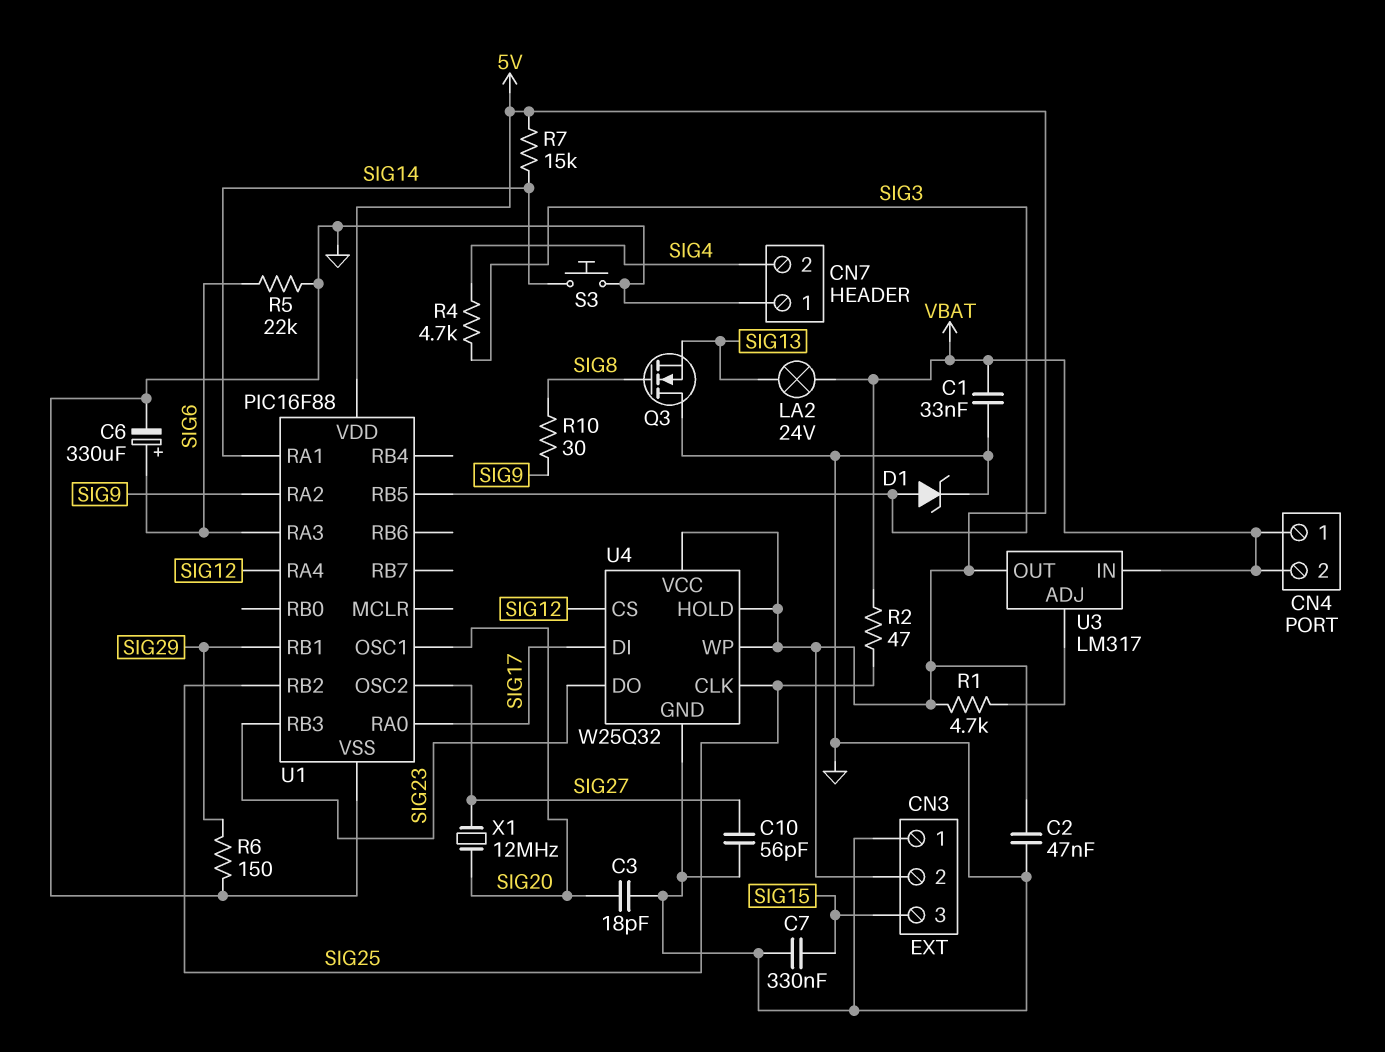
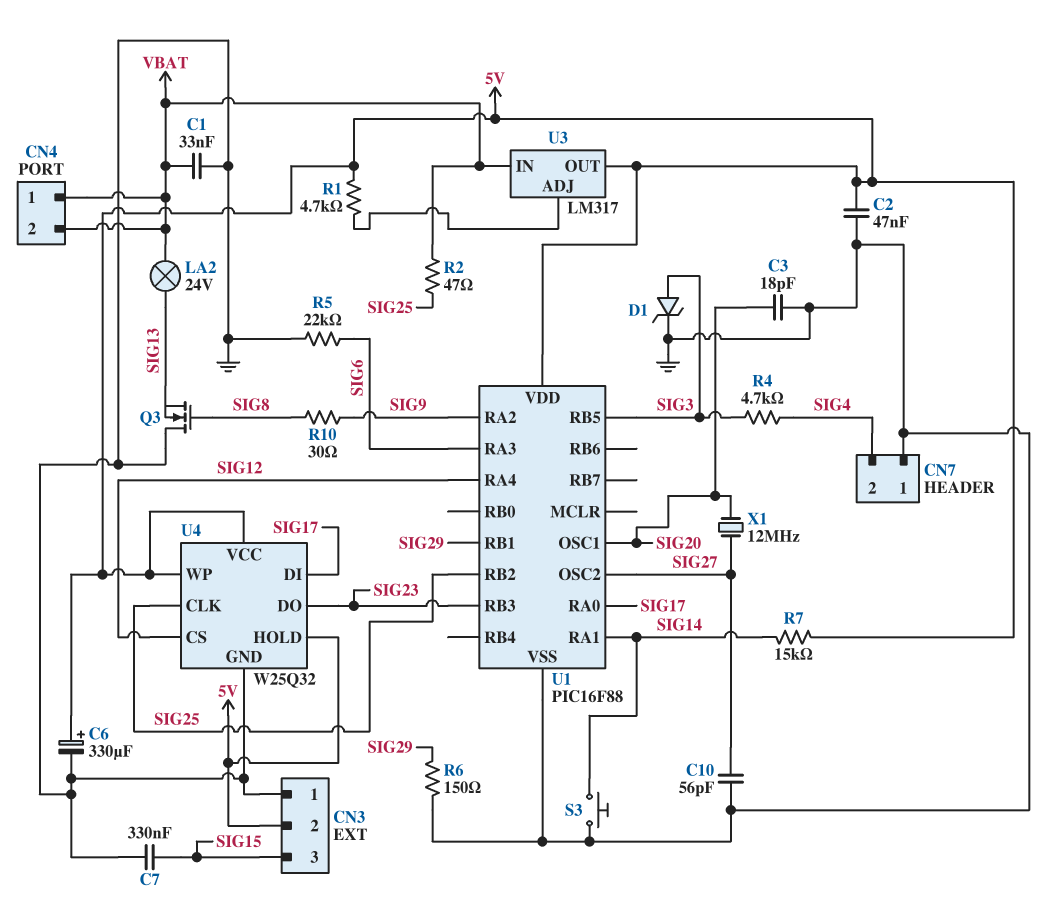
C6: 330uF (plus SIG6, minus GND) -> 330uF (plus 5V, minus GND)

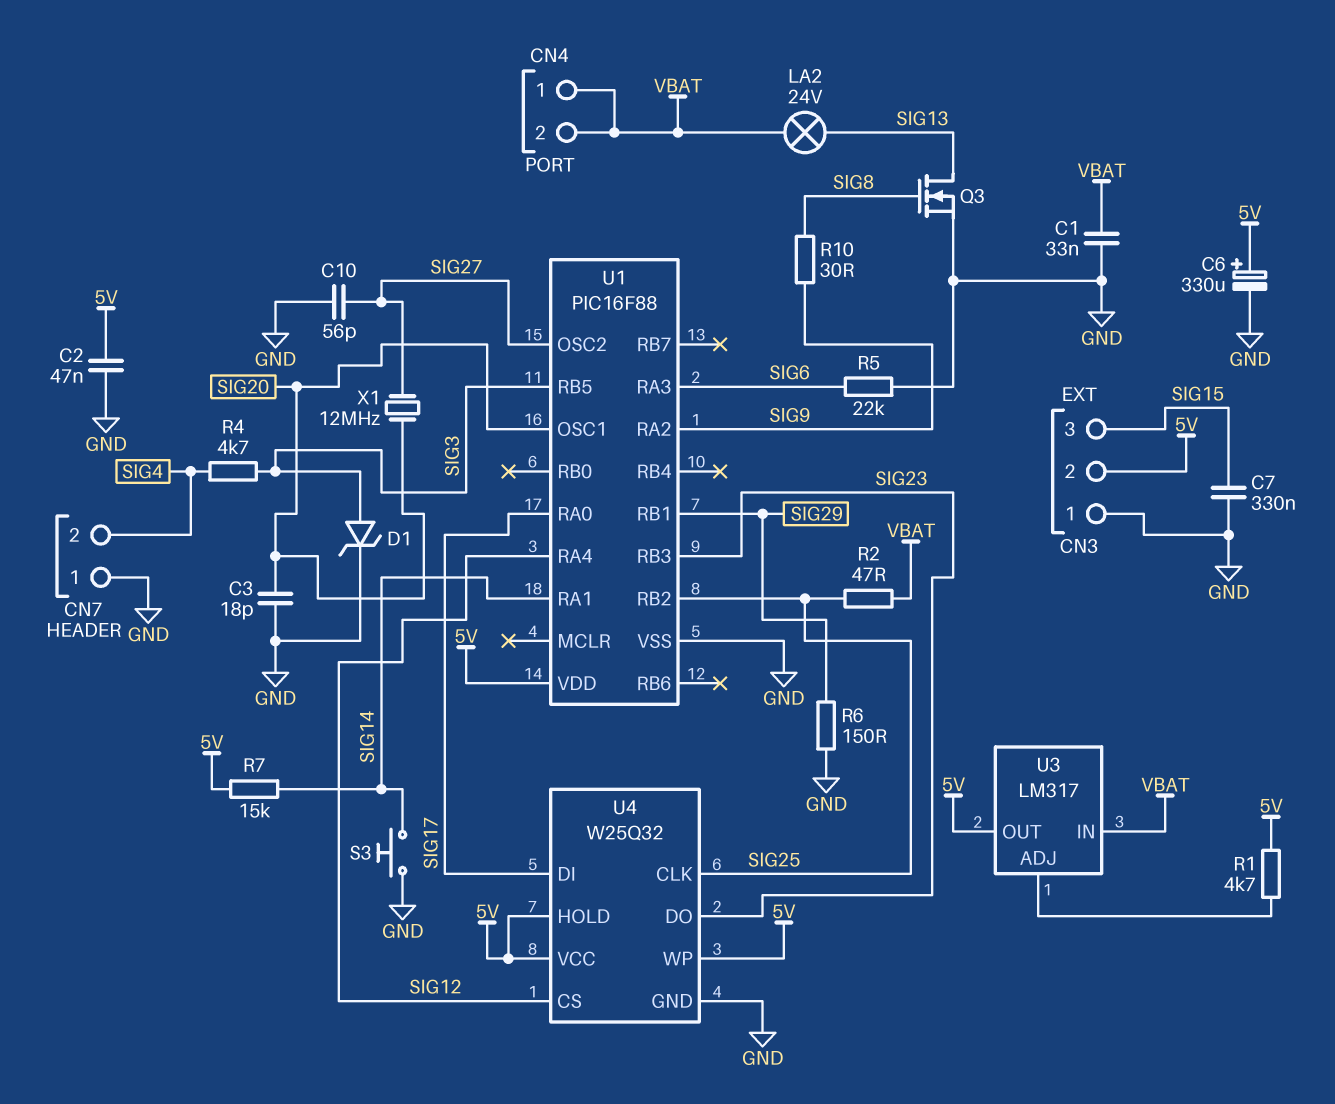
Q3: NMOS (G SIG8, D GND, S SIG13) -> NMOS (G SIG8, D SIG13, S GND)

